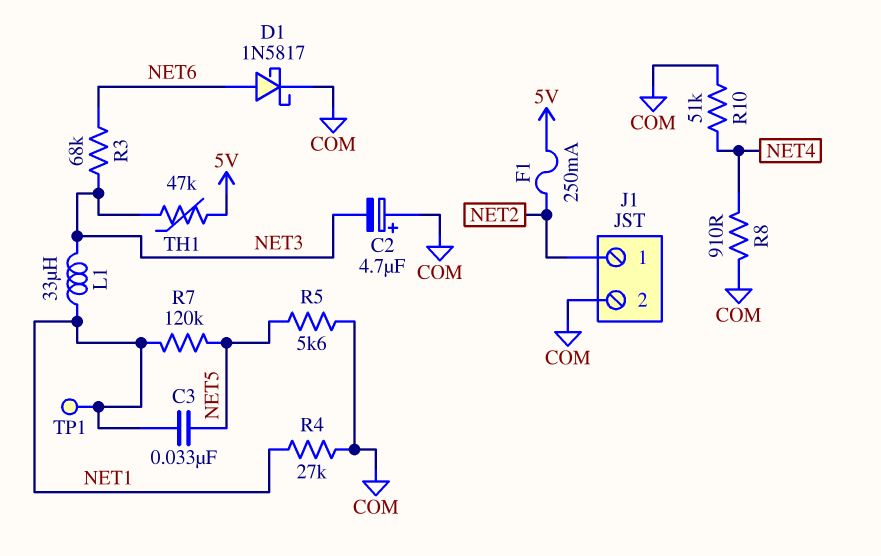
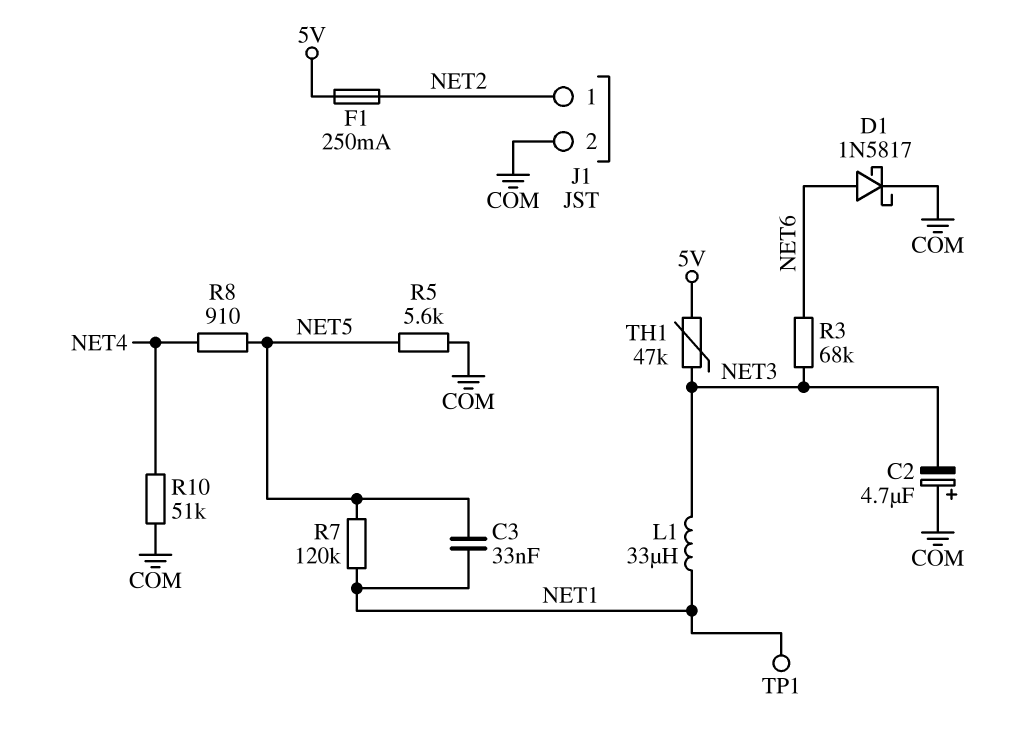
R4: 27k (COM, NET1) -> none
R8: 910 (COM, NET4) -> 910 (NET4, NET5)

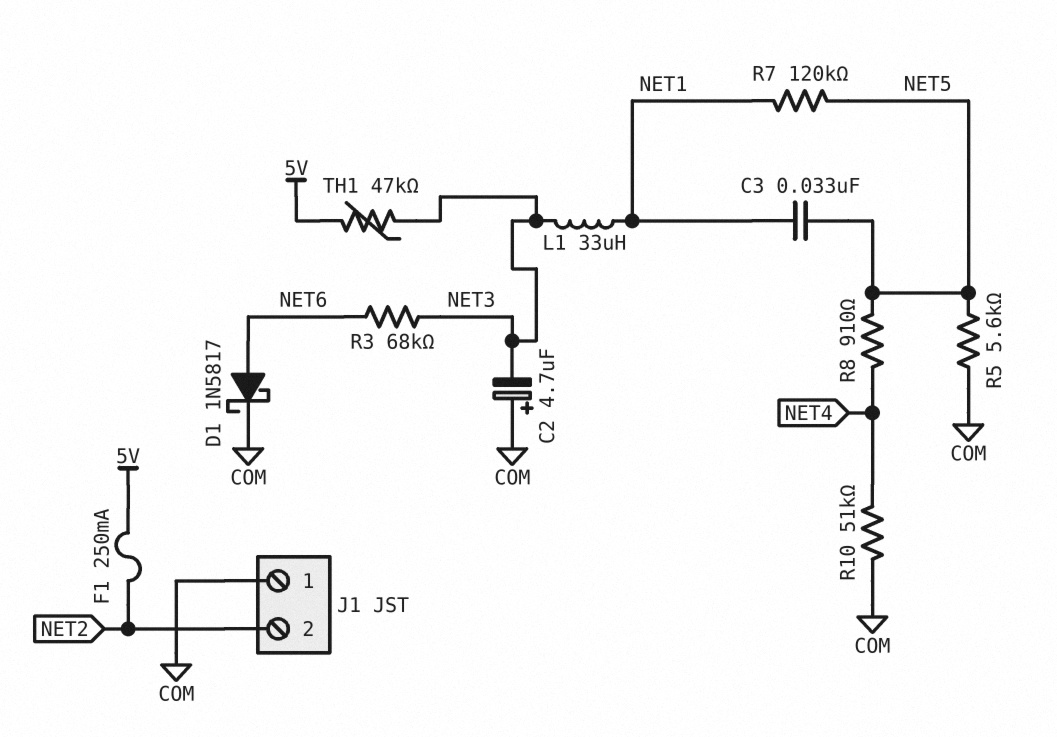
J1 pin 1: NET2 -> COM
J1 pin 2: COM -> NET2
TP1: test point (NET1) -> none

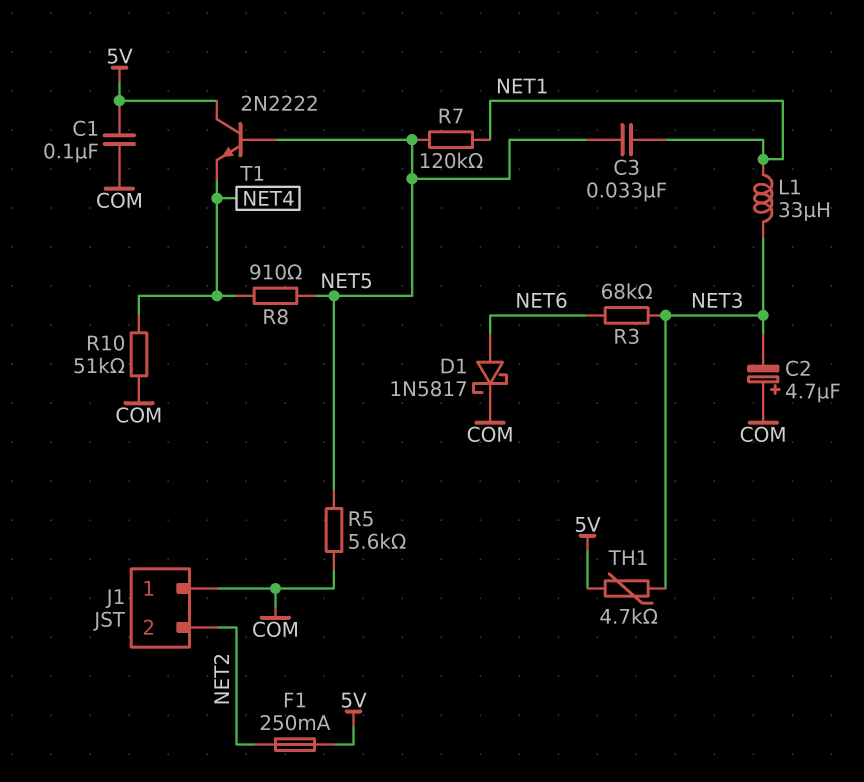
C1: none -> 100nF (5V, COM)
T1: none -> NPN 2N2222 (B NET5, C 5V, E NET4)
TH1: 47k (5V, NET3) -> 4.7k (5V, NET3)

